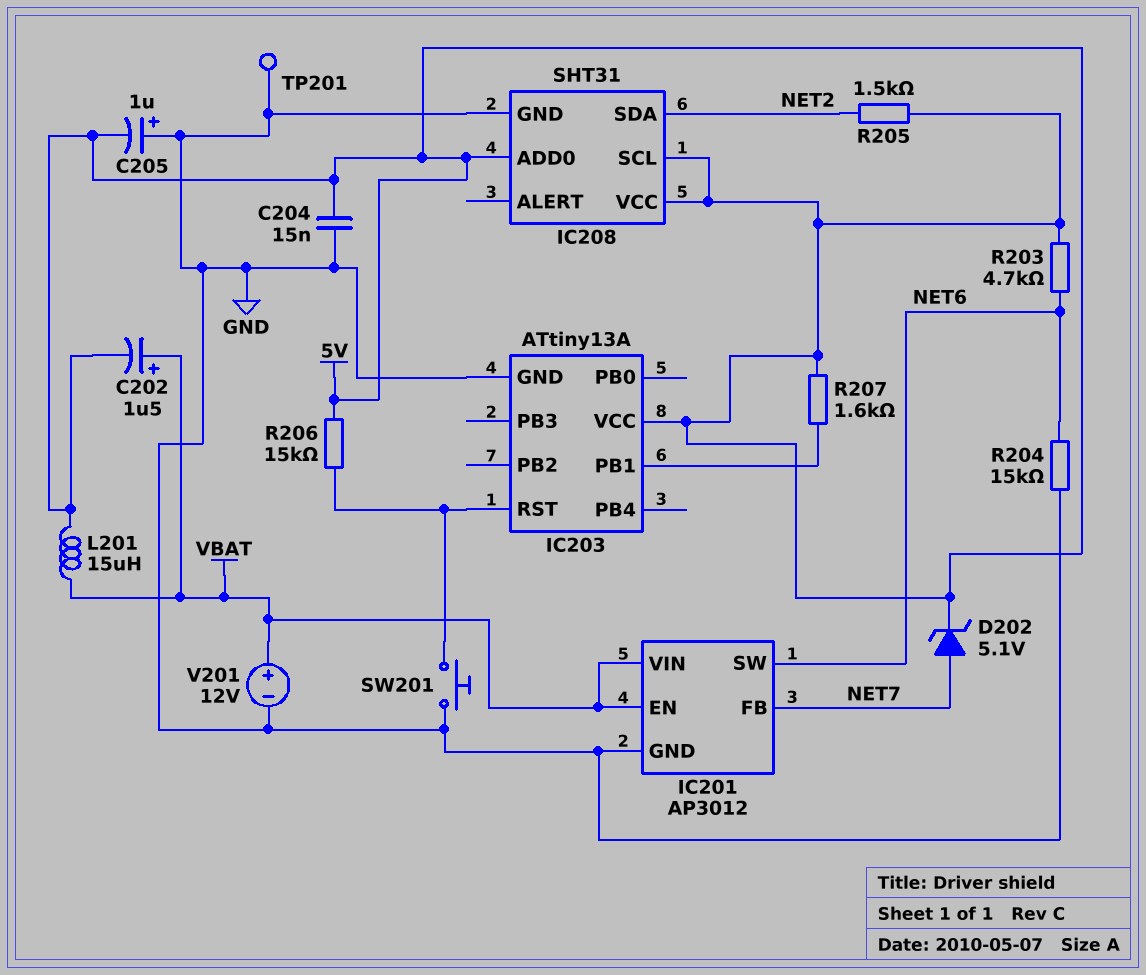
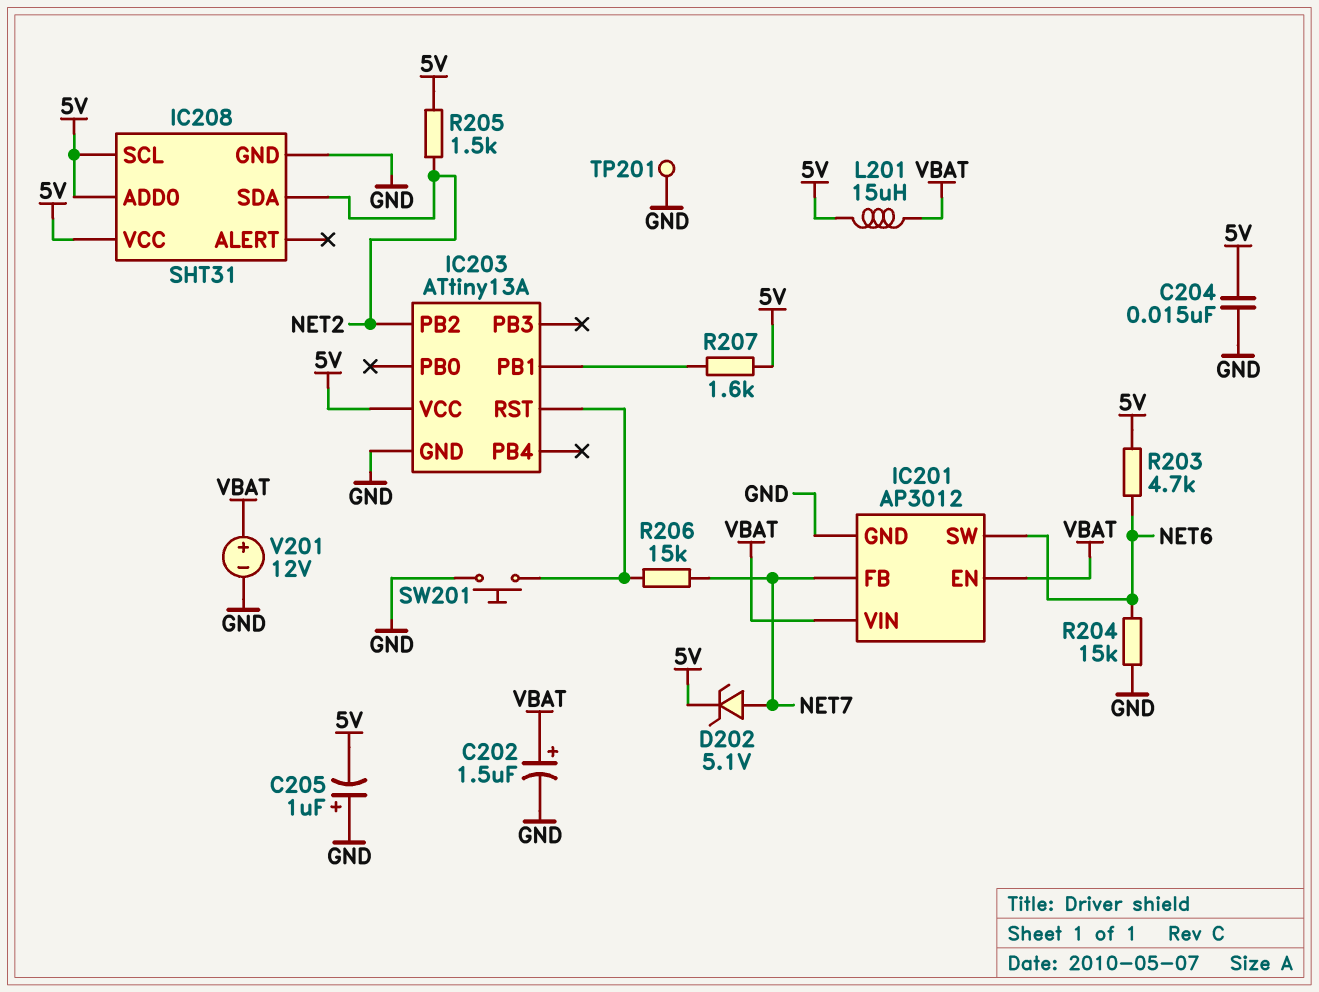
C202: 1.5uF (plus VBAT, minus 5V) -> 1.5uF (plus VBAT, minus GND)
IC203 pin PB2: none -> NET2
R206: 15k (5V, IC203/RST) -> 15k (IC203/RST, NET7)

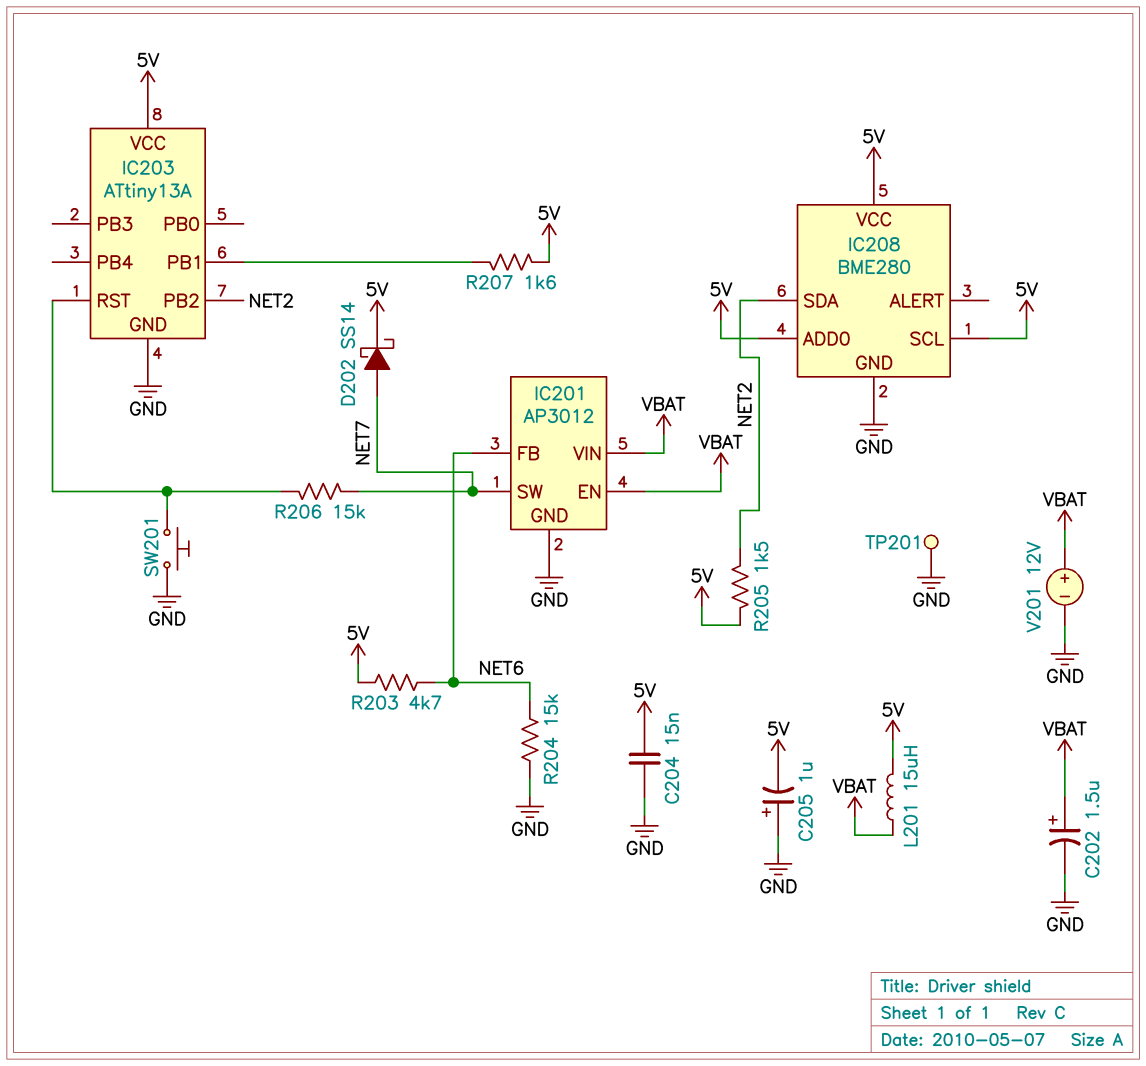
D202: zener 5.1V (A NET7, K 5V) -> schottky SS14 (A NET7, K 5V)
IC201 pin FB: NET7 -> NET6
IC201 pin SW: NET6 -> NET7
IC208: SHT31 -> BME280

